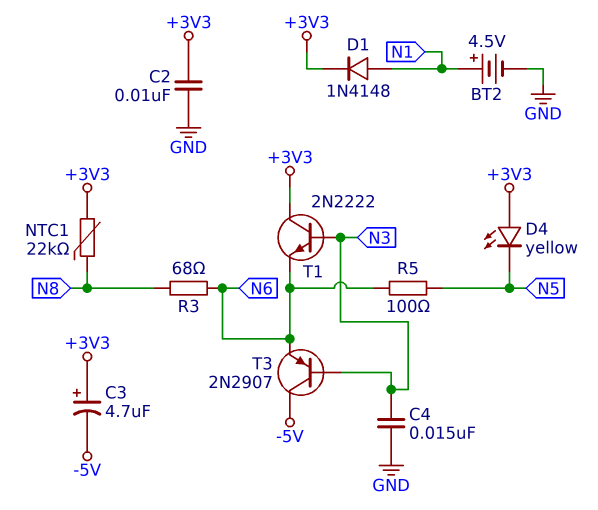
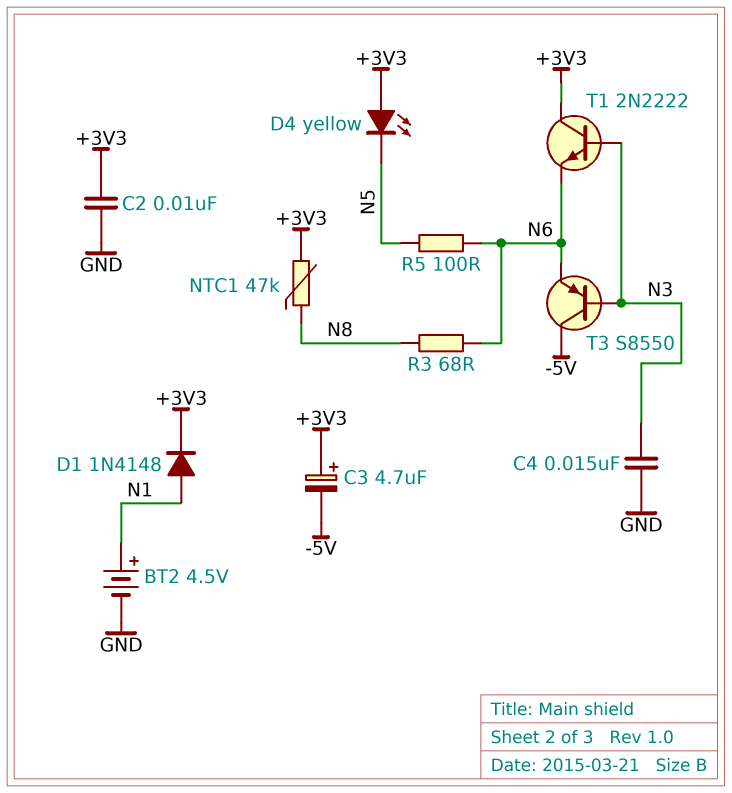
NTC1: 22k (+3V3, N8) -> 47k (+3V3, N8)
T3: PNP 2N2907 (B N3, C -5V, E N6) -> PNP S8550 (B N3, C -5V, E N6)

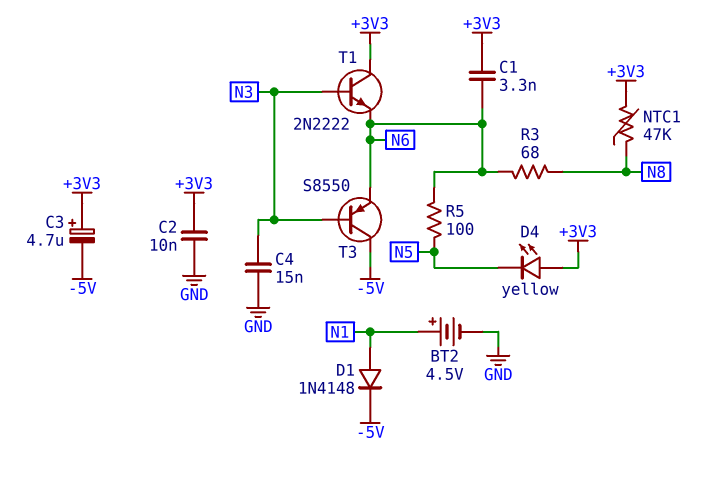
C1: none -> 3.3nF (+3V3, N6)
D1: diode 1N4148 (A N1, K +3V3) -> diode 1N4148 (A N1, K -5V)

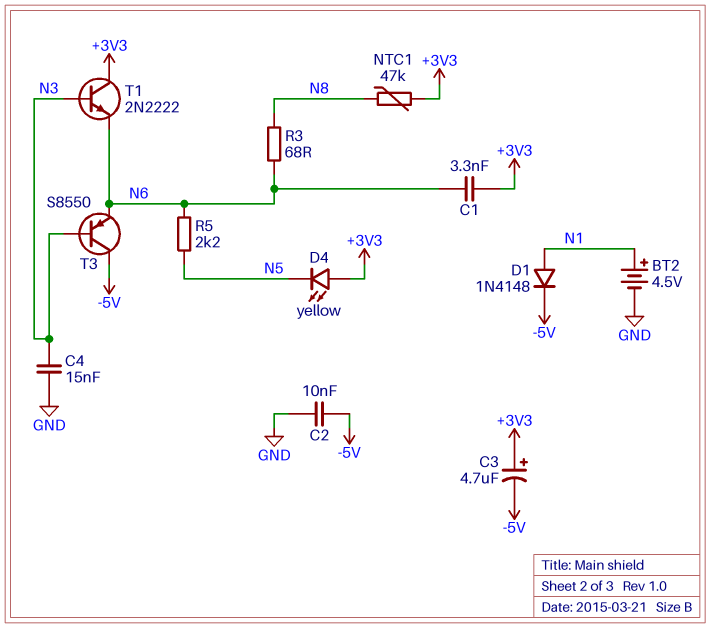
C2: 10nF (+3V3, GND) -> 10nF (-5V, GND)
R5: 100 (N5, N6) -> 2.2k (N5, N6)

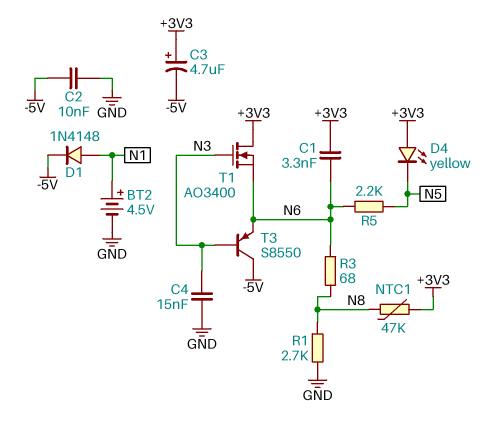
R1: none -> 2.7k (GND, N8)
T1: NPN 2N2222 (B N3, C +3V3, E N6) -> NMOS AO3400 (G N3, D +3V3, S N6)

